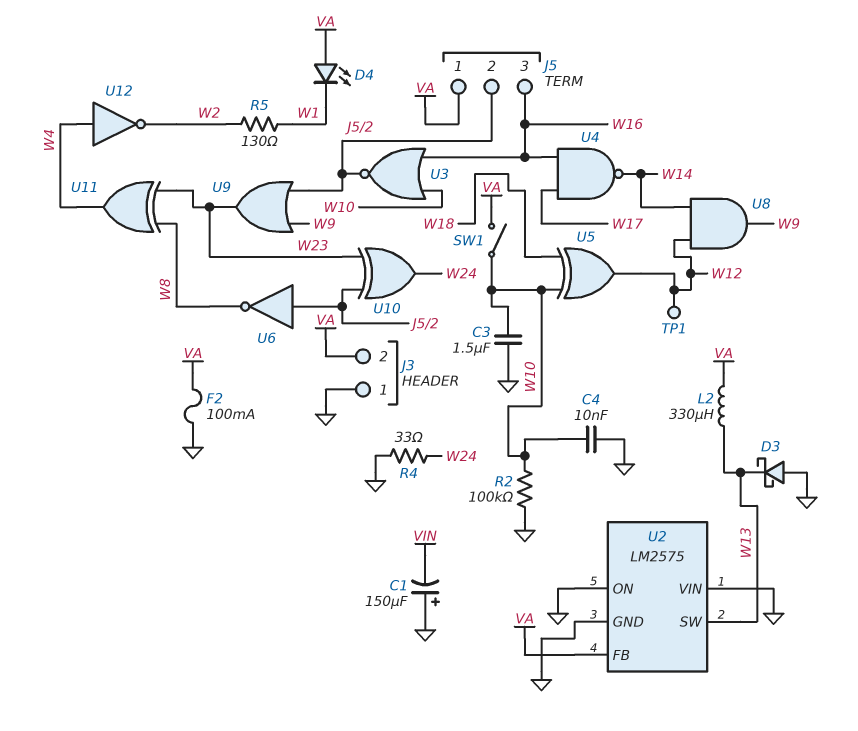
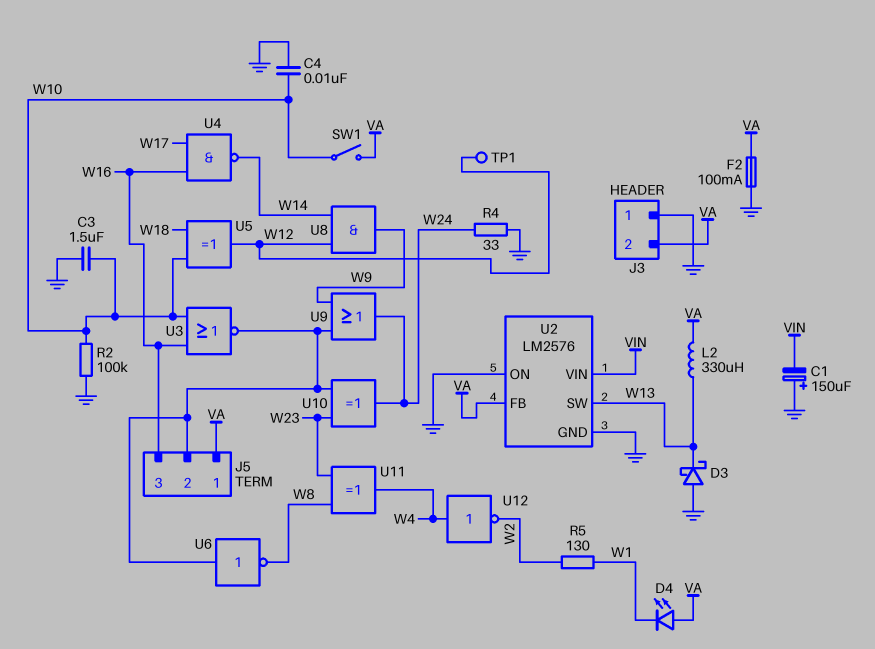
U2: LM2575 -> LM2576
U2 pin VIN: GND -> VIN
U9: OR (in J5/2, in W9, out W23) -> OR (in J5/2, in W9, out W24)

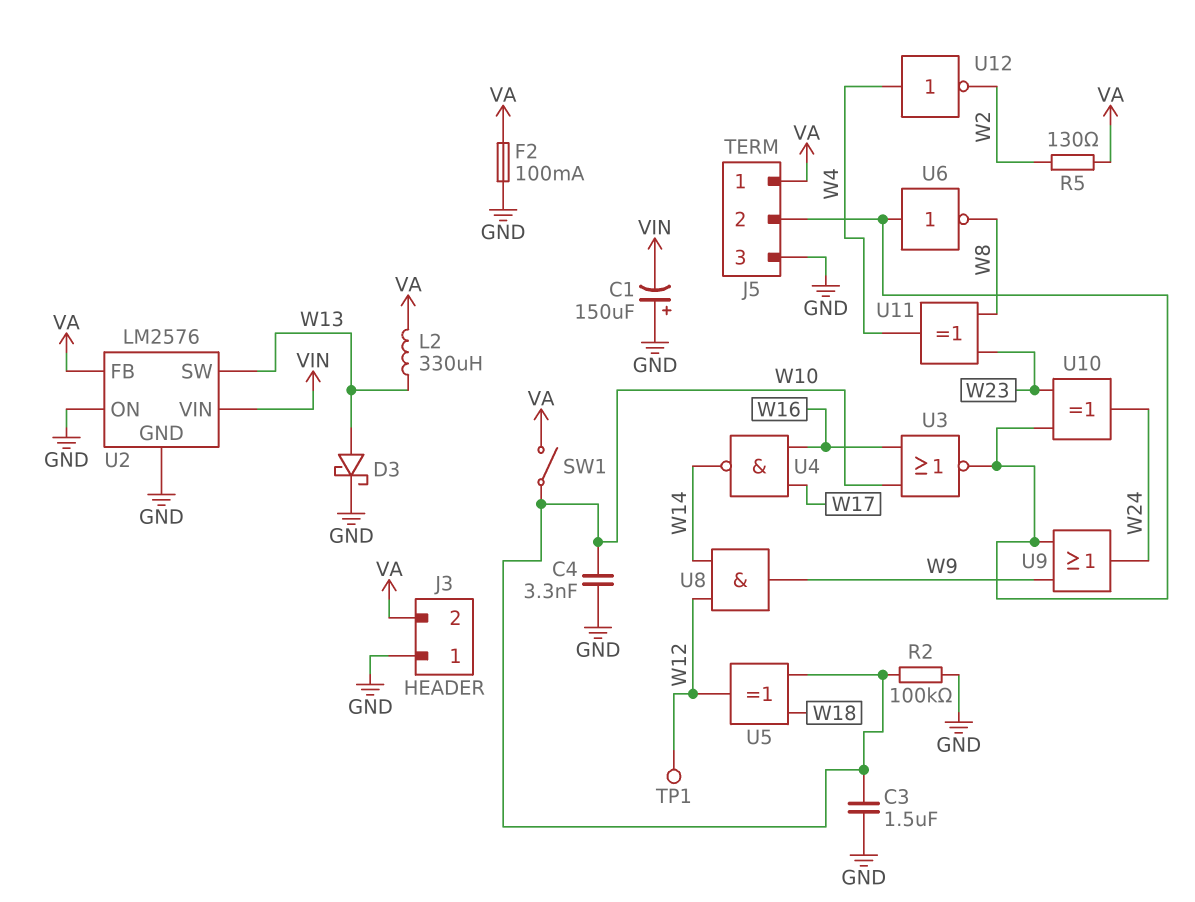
C4: 10nF (GND, W10) -> 3.3nF (GND, W10)
D3: schottky (A GND, K W13) -> schottky (A W13, K GND)
D4: LED (A VA, K W1) -> none
J5 pin 3: W16 -> GND
R4: 33 (GND, W24) -> none
R5: 130 (W1, W2) -> 130 (VA, W2)

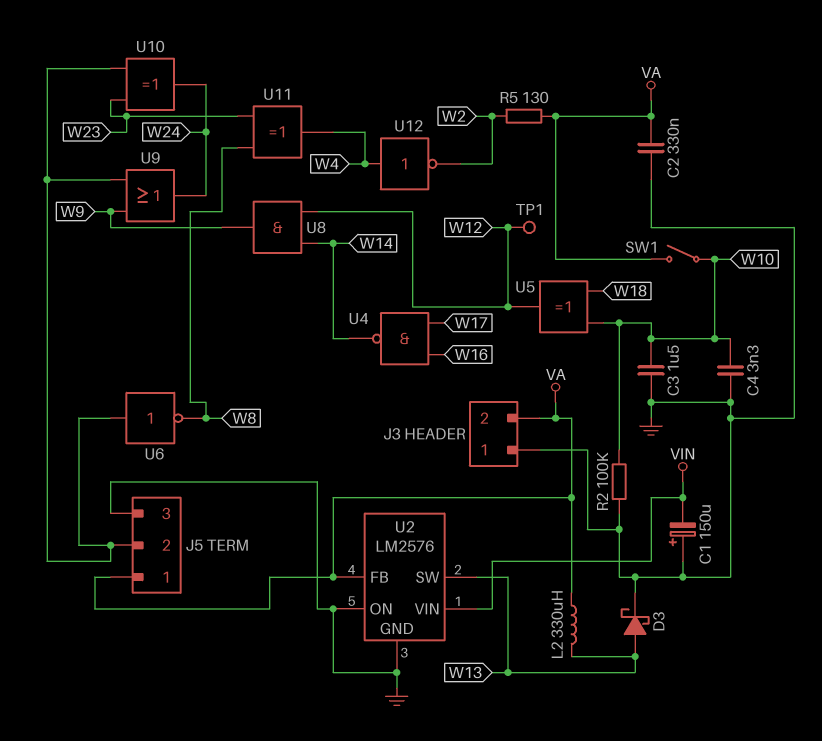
C2: none -> 330nF (GND, VA)
F2: 100mA (GND, VA) -> none
U3: NOR (in W10, in W16, out J5/2) -> none

